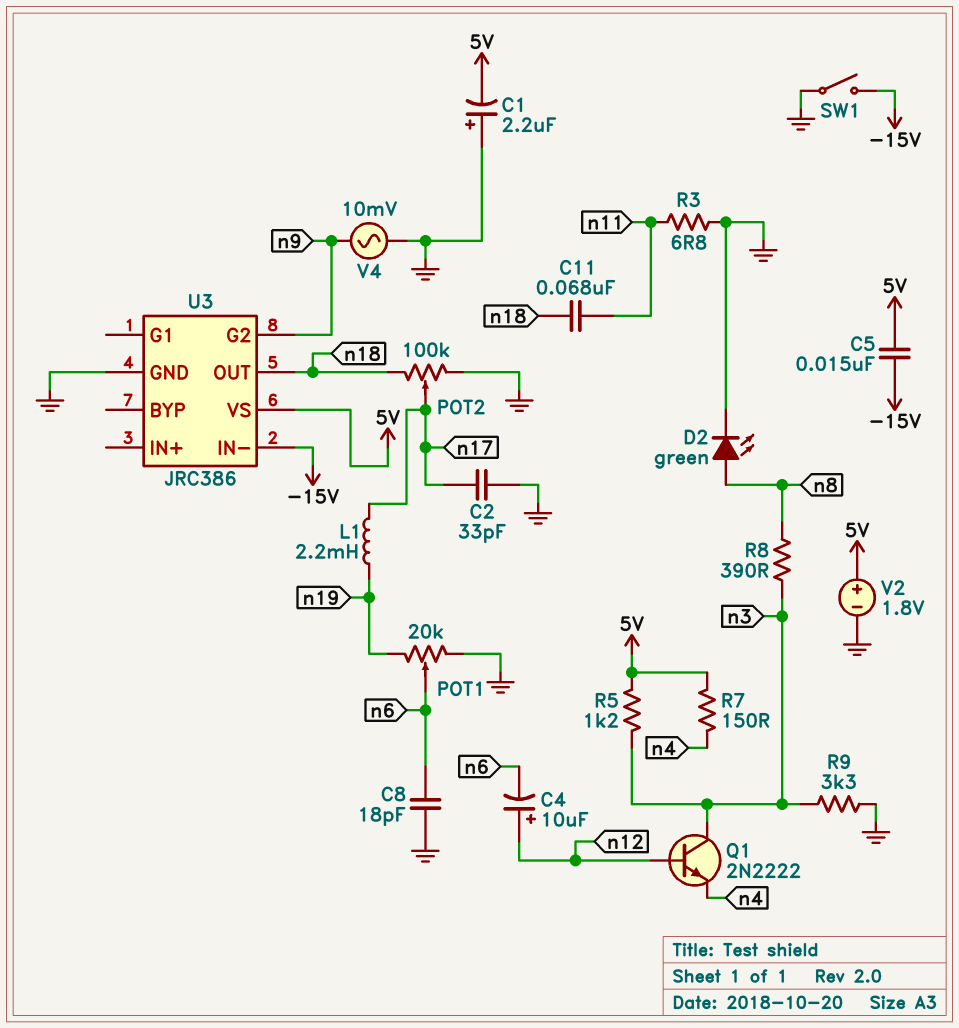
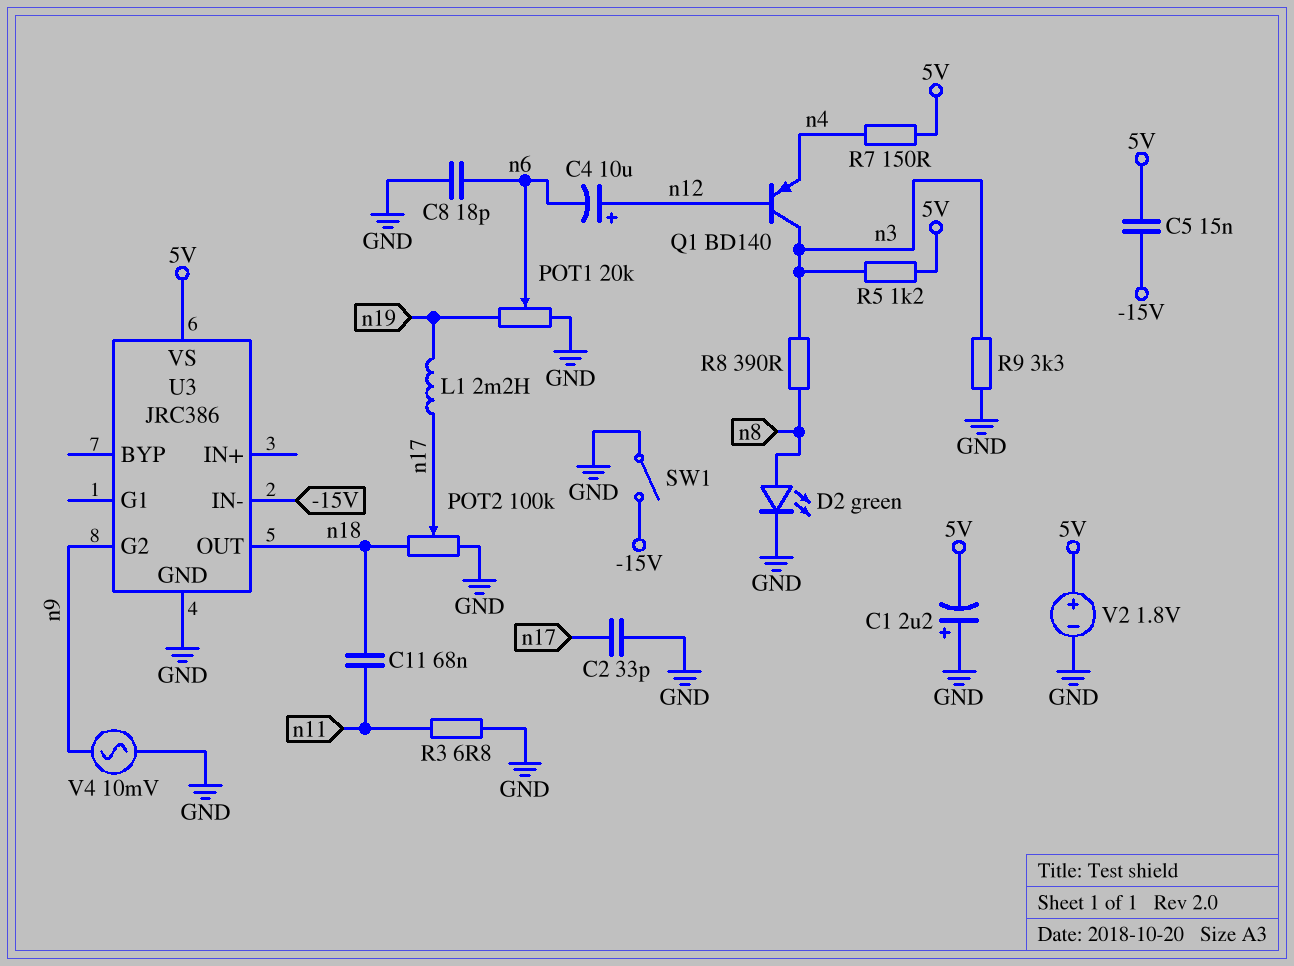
Q1: NPN 2N2222 (B n12, C n3, E n4) -> PNP BD140 (B n12, C n3, E n4)

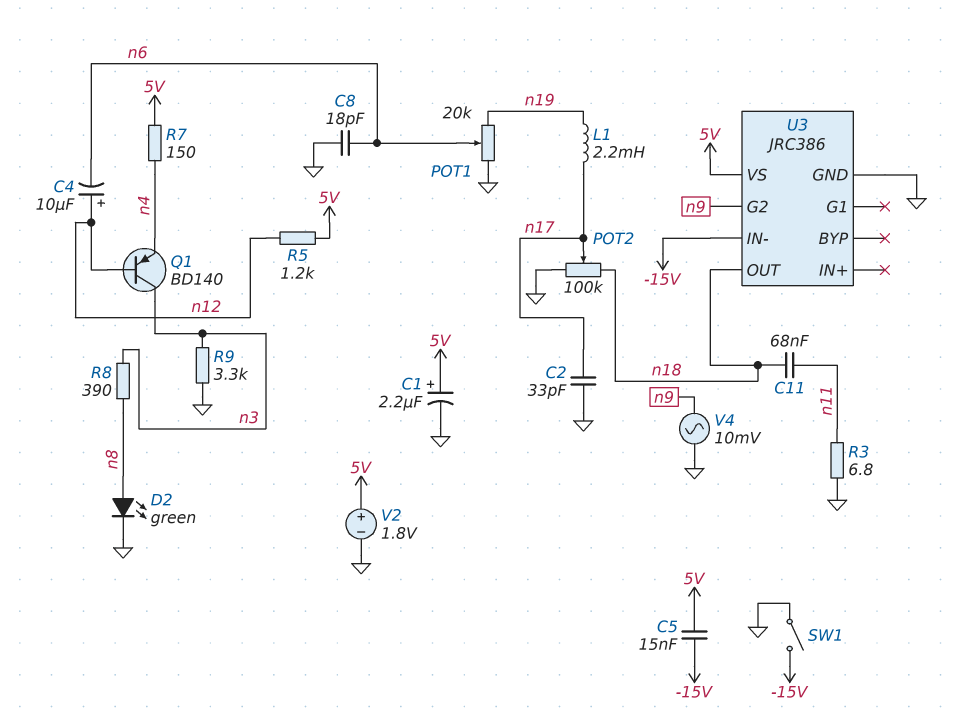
C1: 2.2uF (plus GND, minus 5V) -> 2.2uF (plus 5V, minus GND)
R5: 1.2k (5V, n3) -> 1.2k (5V, n12)

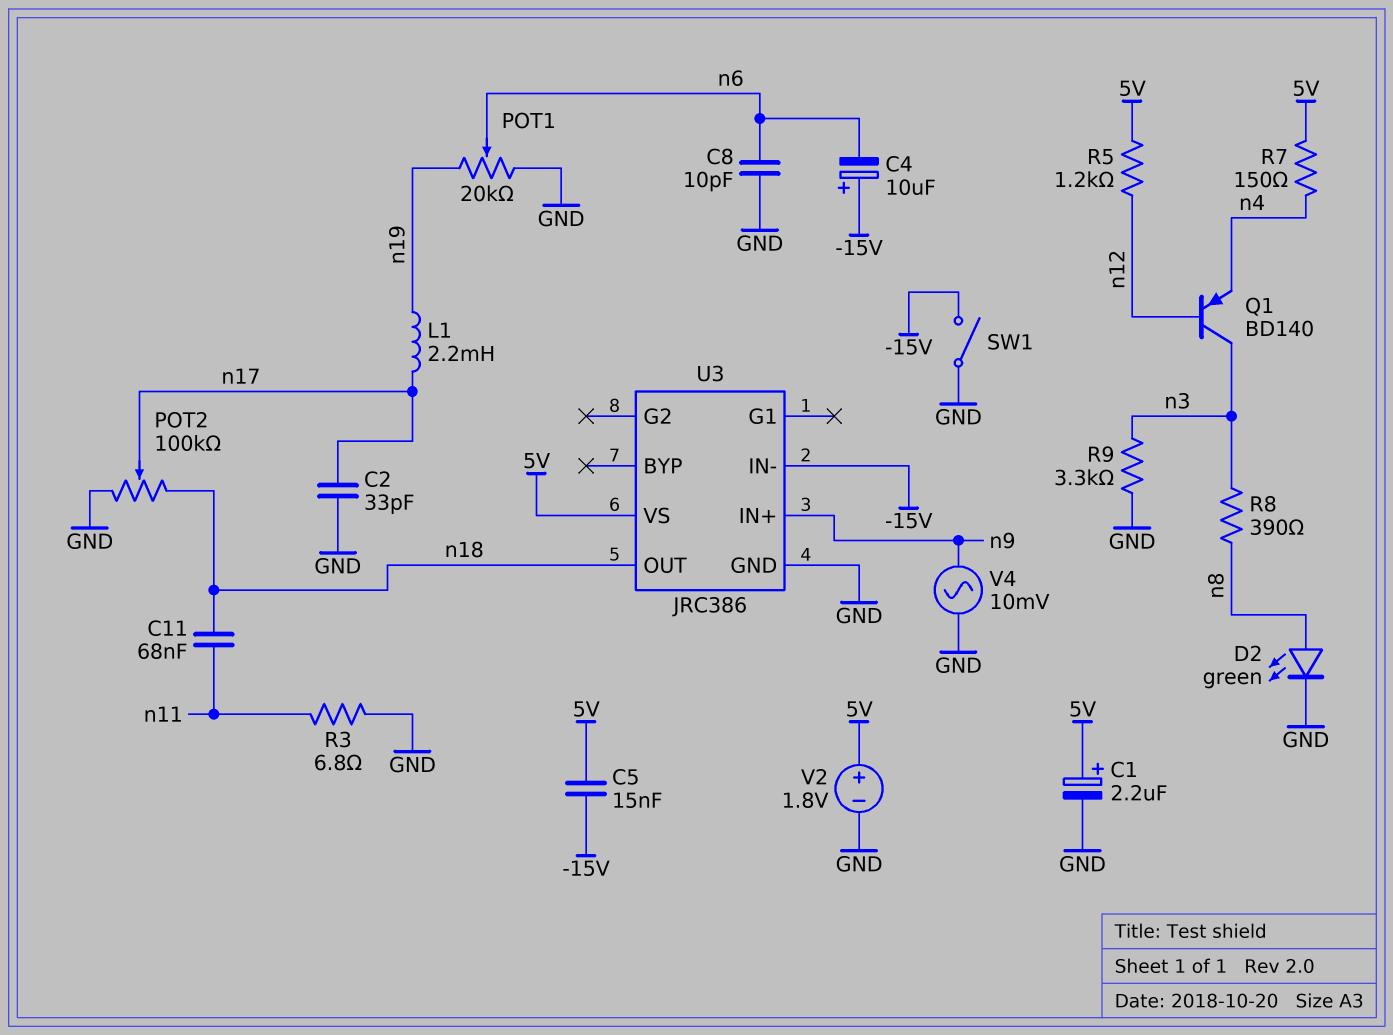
C4: 10uF (plus n12, minus n6) -> 10uF (plus -15V, minus n6)
C8: 18pF (GND, n6) -> 10pF (GND, n6)
U3 pin G2: n9 -> none
U3 pin IN+: none -> n9

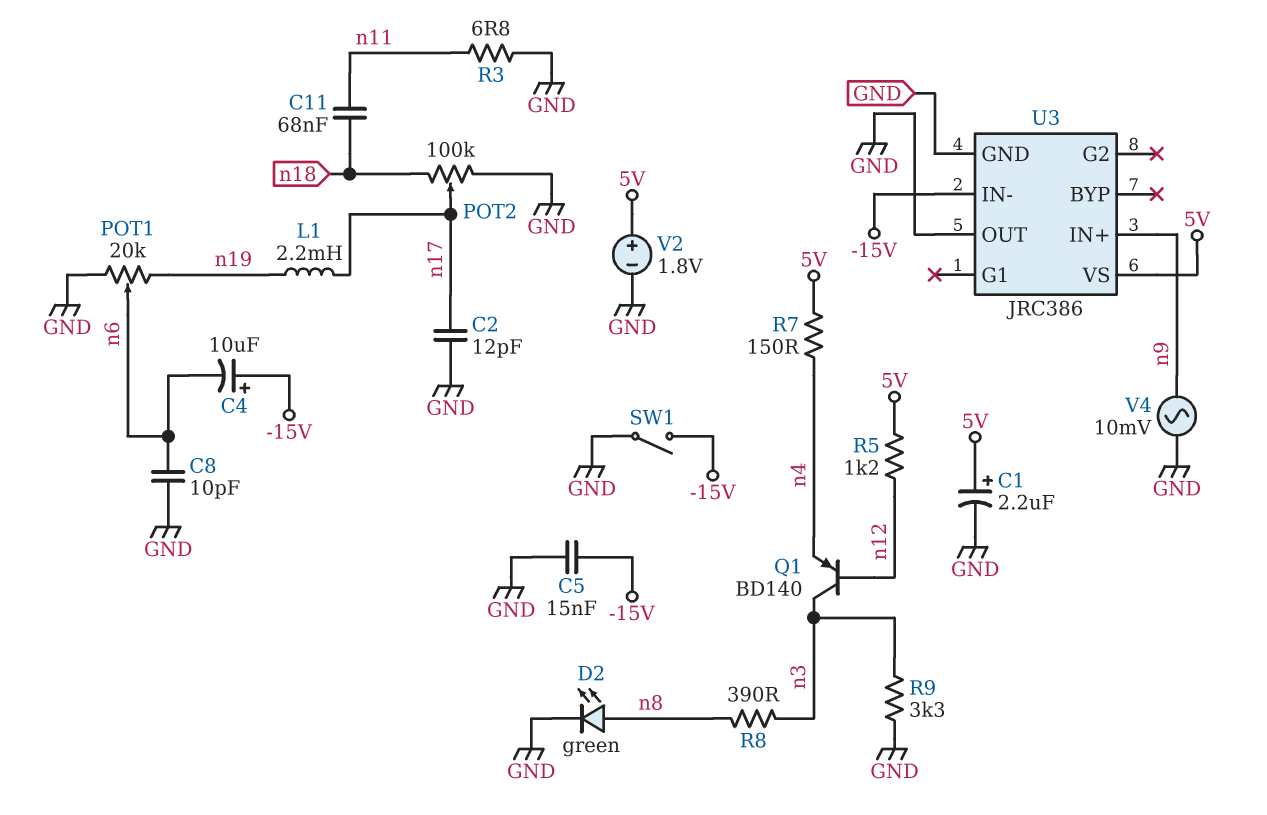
C2: 33pF (GND, n17) -> 12pF (GND, n17)
C5: 15nF (-15V, 5V) -> 15nF (-15V, GND)
U3 pin OUT: n18 -> GND

